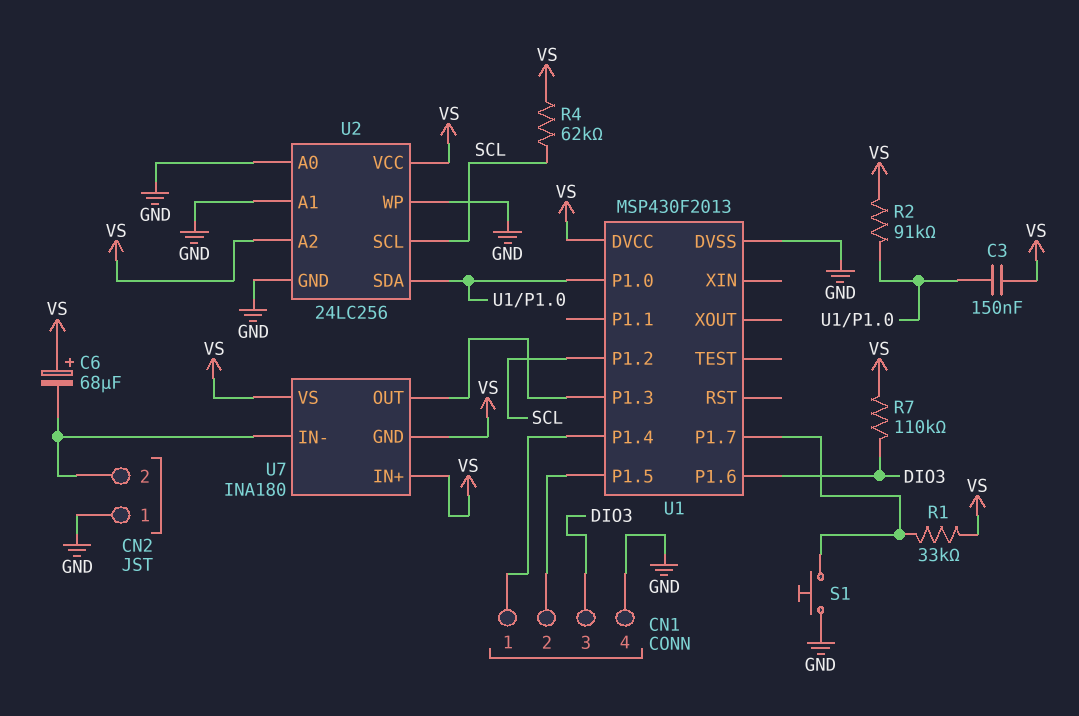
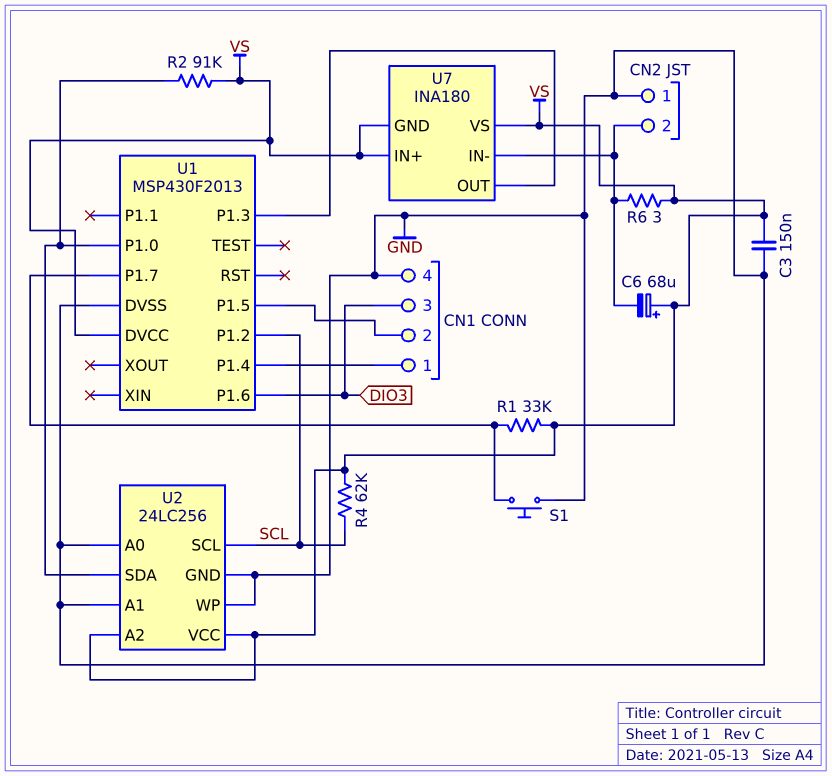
C3: 150nF (U1/P1.0, VS) -> 150nF (GND, VS)
R6: none -> 3 (CN2/2, VS)
R7: 110k (DIO3, VS) -> none

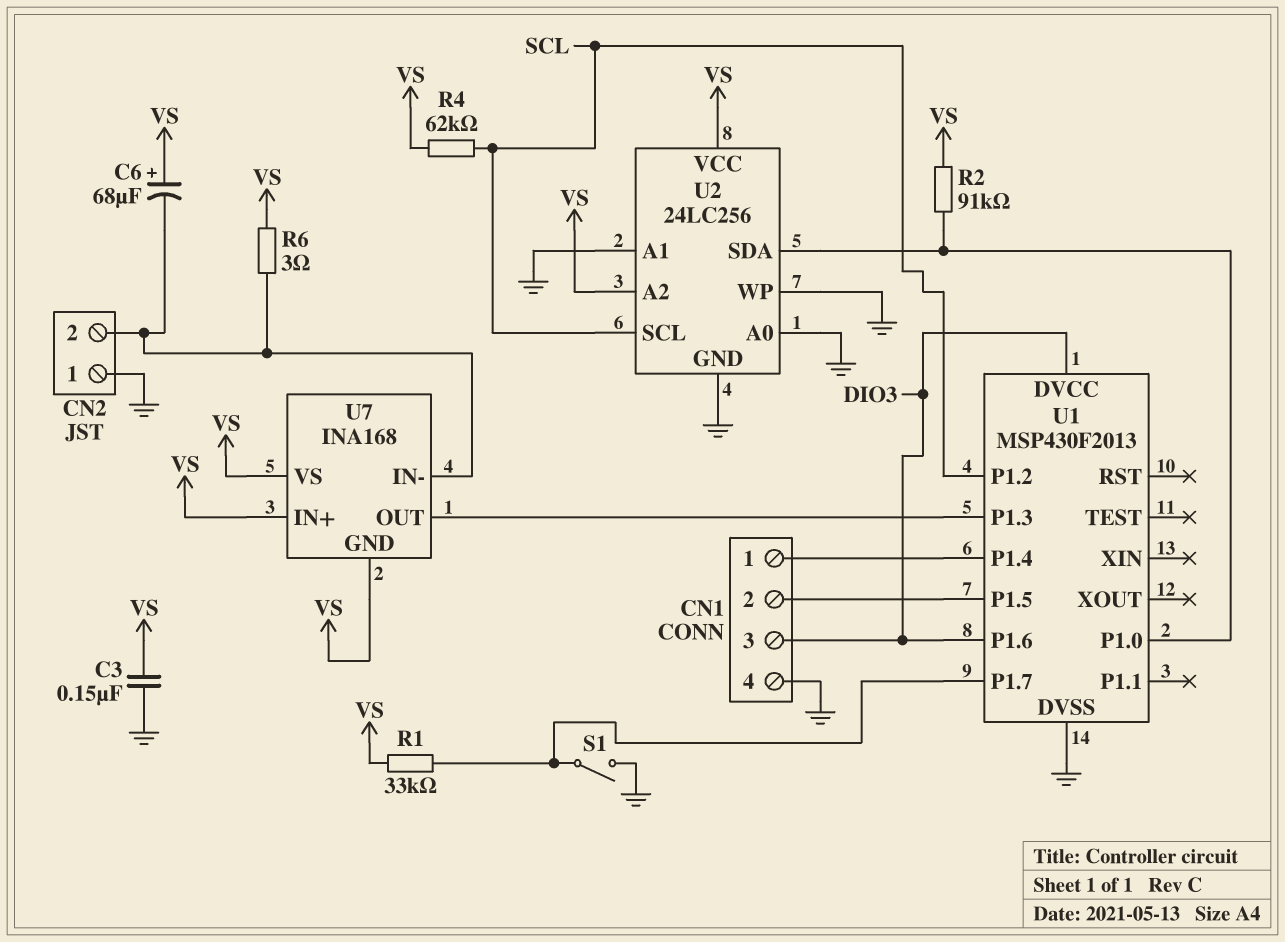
S1: button (GND, U1/P1.7) -> switch (GND, U1/P1.7)
U1 pin DVCC: VS -> DIO3
U7: INA180 -> INA168

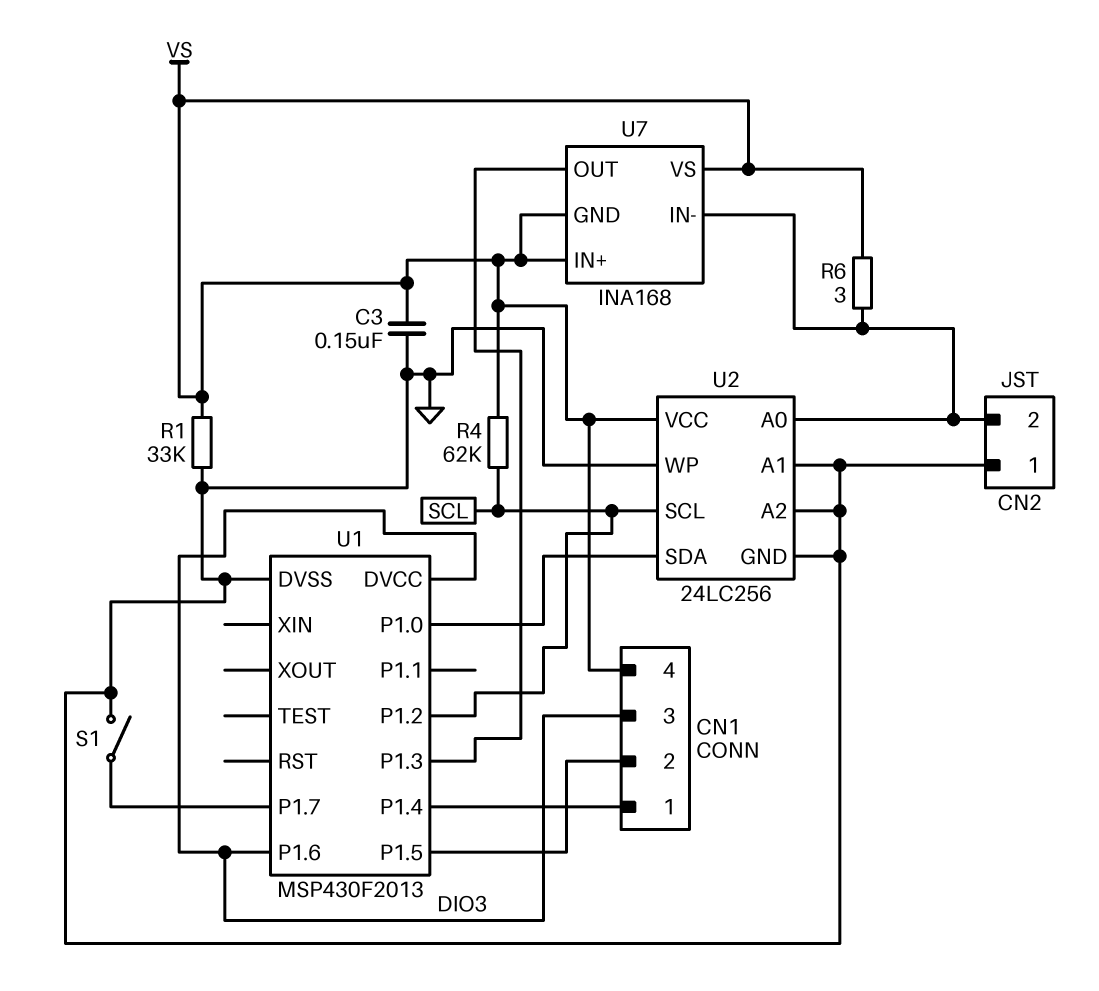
C6: 68uF (plus VS, minus CN2/2) -> none
CN1 pin 4: GND -> VS
R1: 33k (U1/P1.7, VS) -> 33k (GND, VS)
R2: 91k (U1/P1.0, VS) -> none
U2 pin A0: GND -> CN2/2
U2 pin A2: VS -> GND

